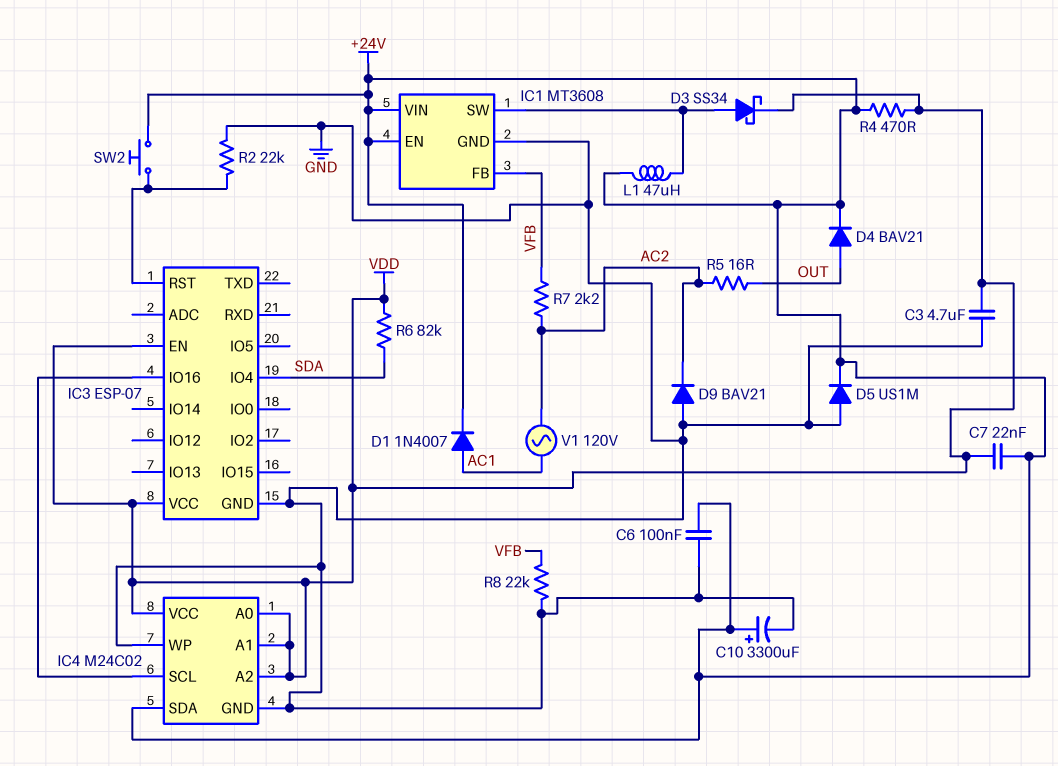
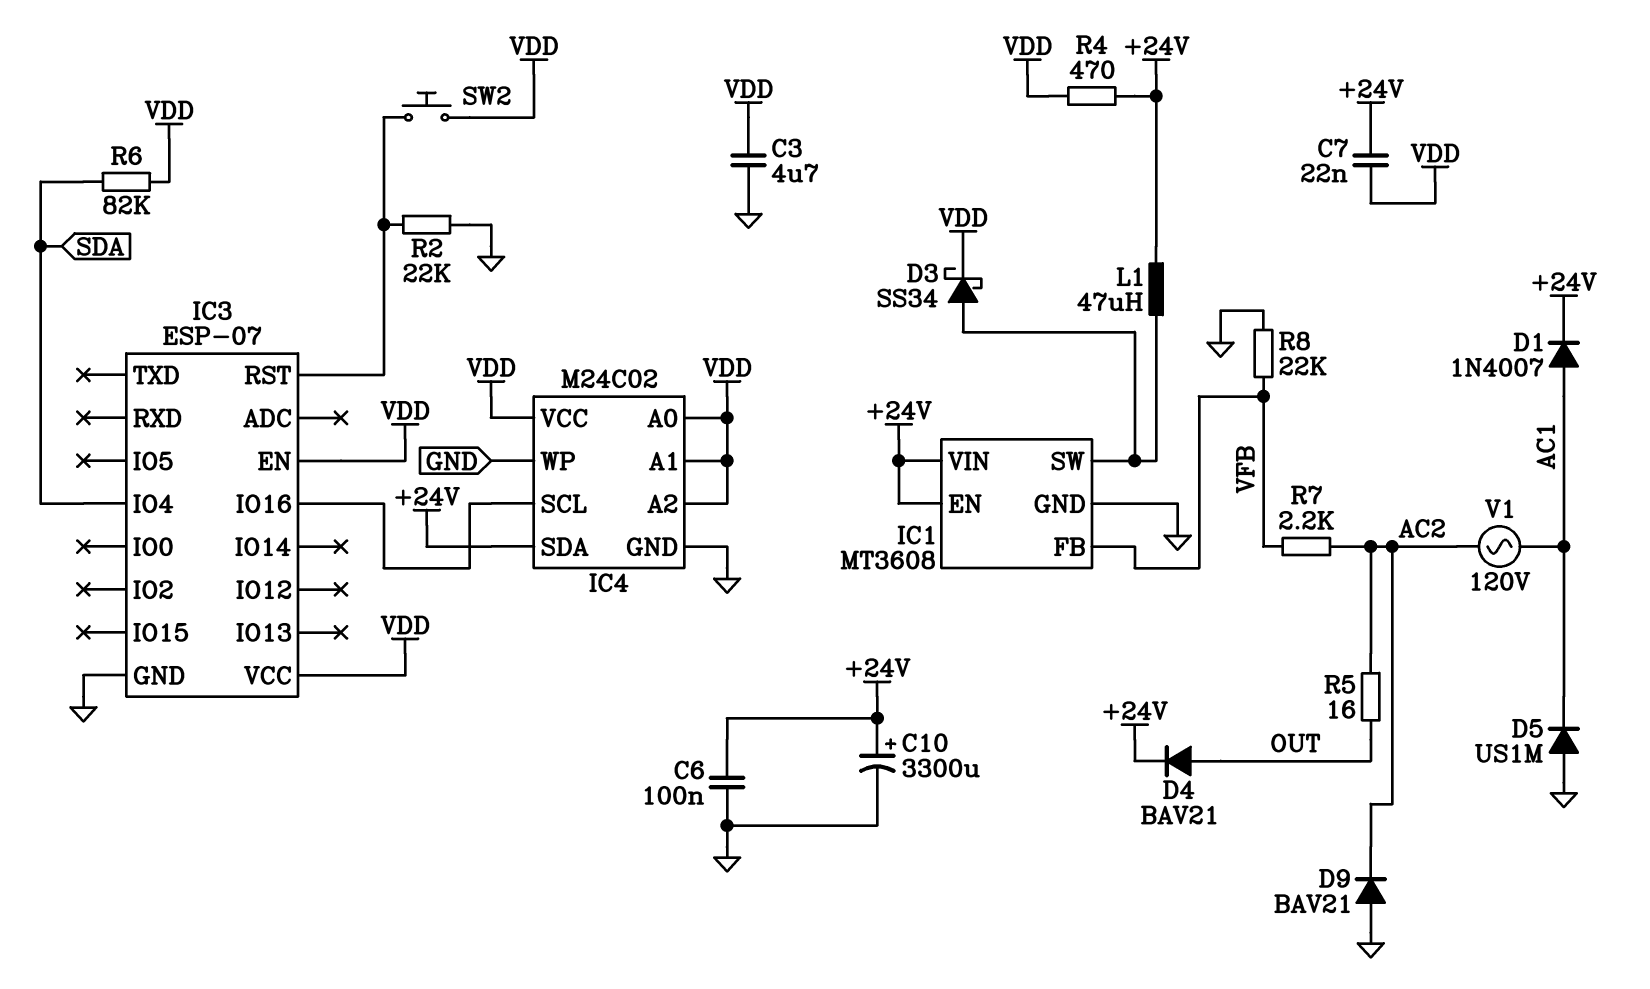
D5: diode US1M (A GND, K +24V) -> diode US1M (A GND, K AC1)
SW2: button (+24V, IC3/RST) -> button (IC3/RST, VDD)

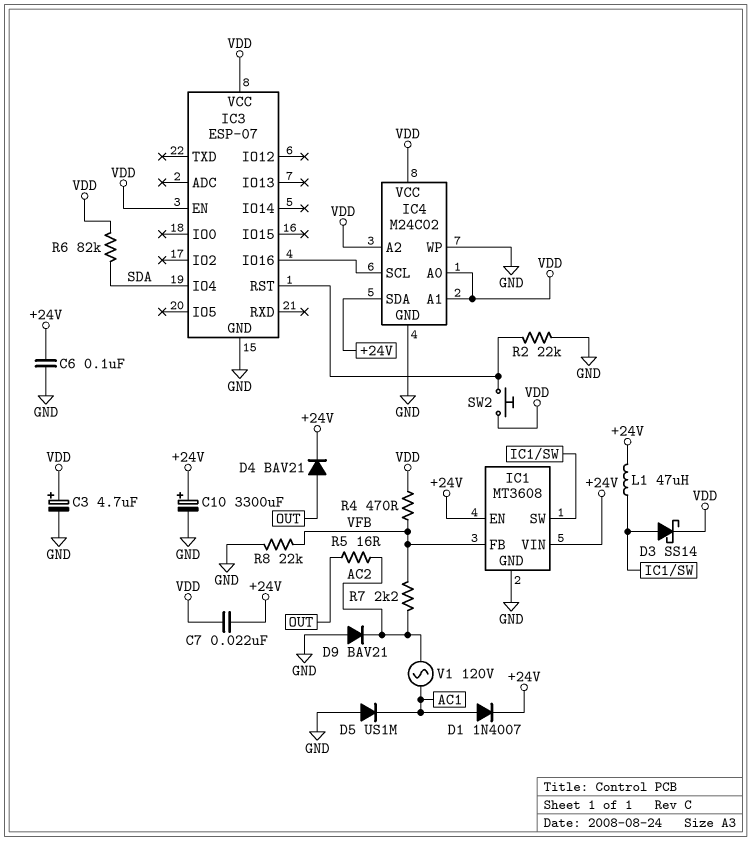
C3: 4.7uF (GND, VDD) -> 4.7uF (plus VDD, minus GND)
D3: schottky SS34 (A IC1/SW, K VDD) -> schottky SS14 (A IC1/SW, K VDD)
R4: 470 (+24V, VDD) -> 470 (VDD, VFB)

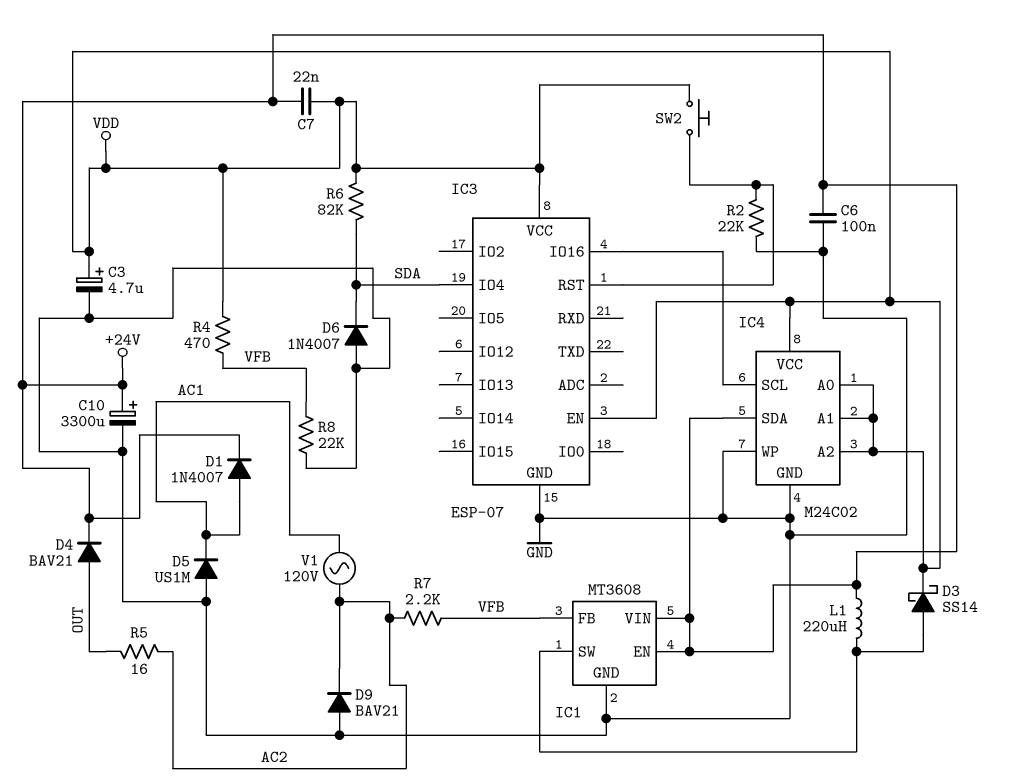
D6: none -> diode 1N4007 (A GND, K SDA)
L1: 47uH (+24V, IC1/SW) -> 220uH (+24V, IC1/SW)

